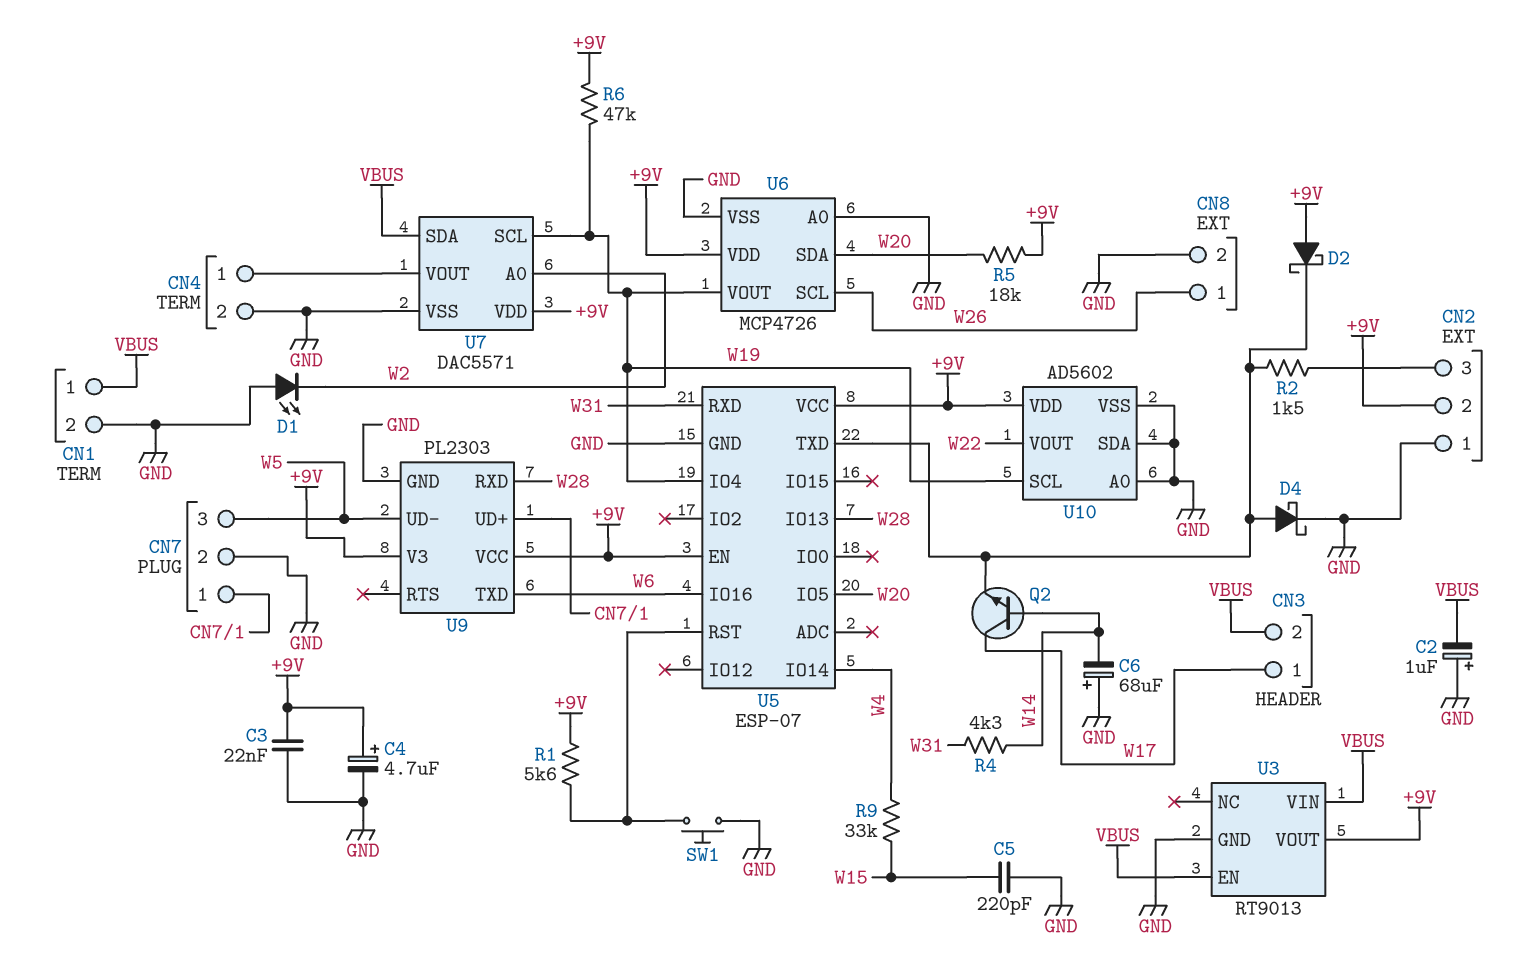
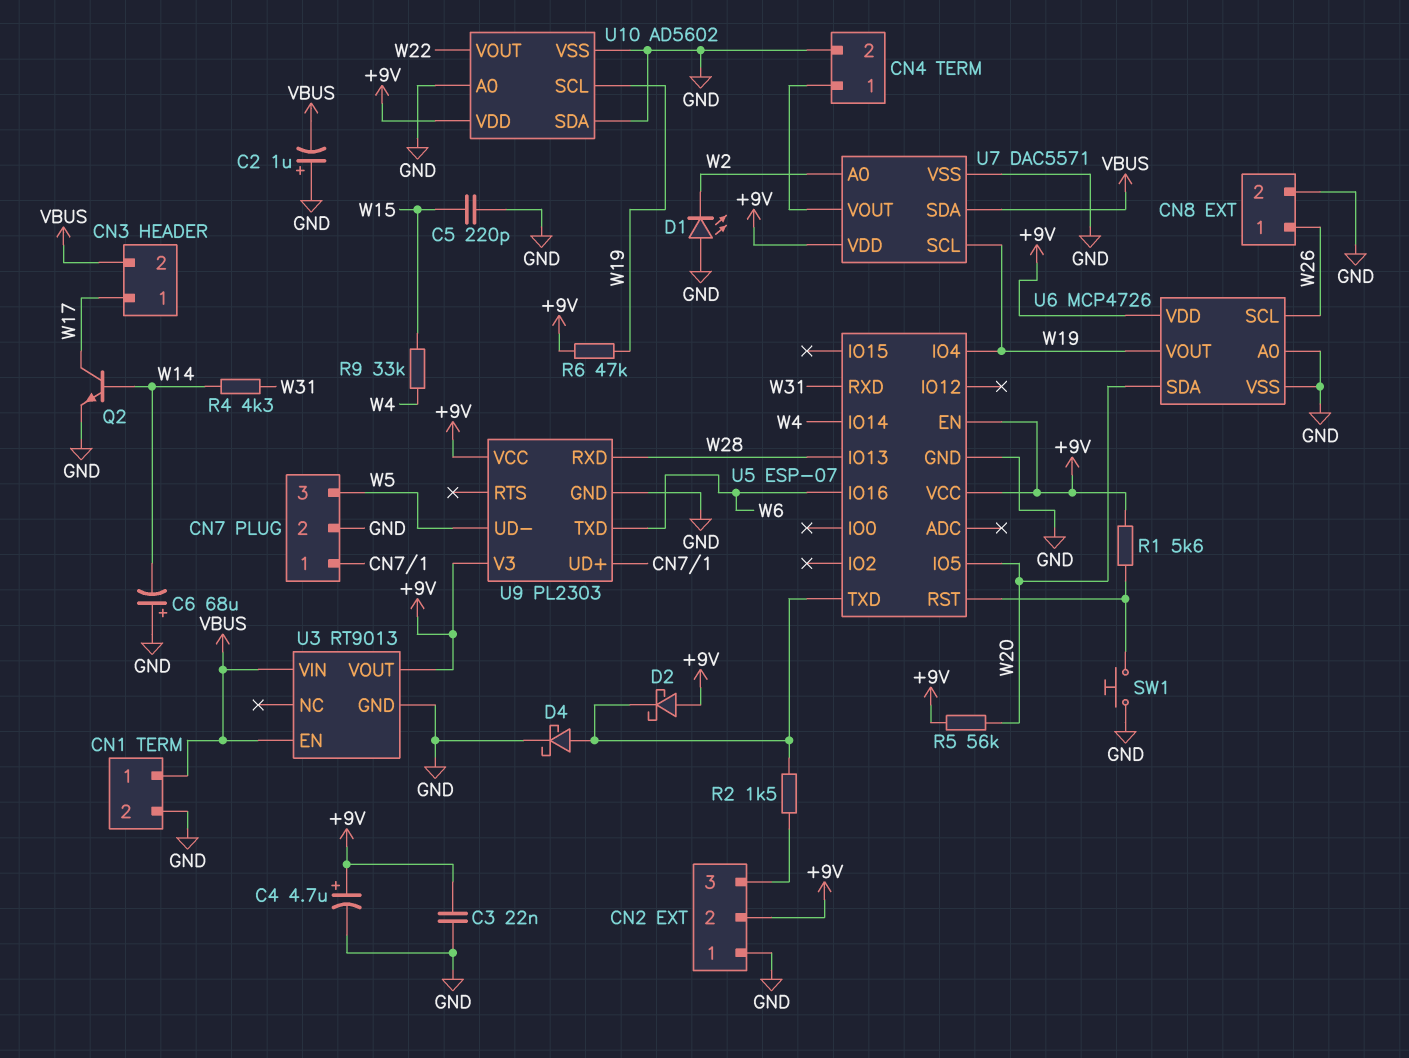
Q2: NPN (B W14, C W17, E U5/TXD) -> NPN (B W14, C W17, E GND)
R5: 18k (+9V, W20) -> 56k (+9V, W20)

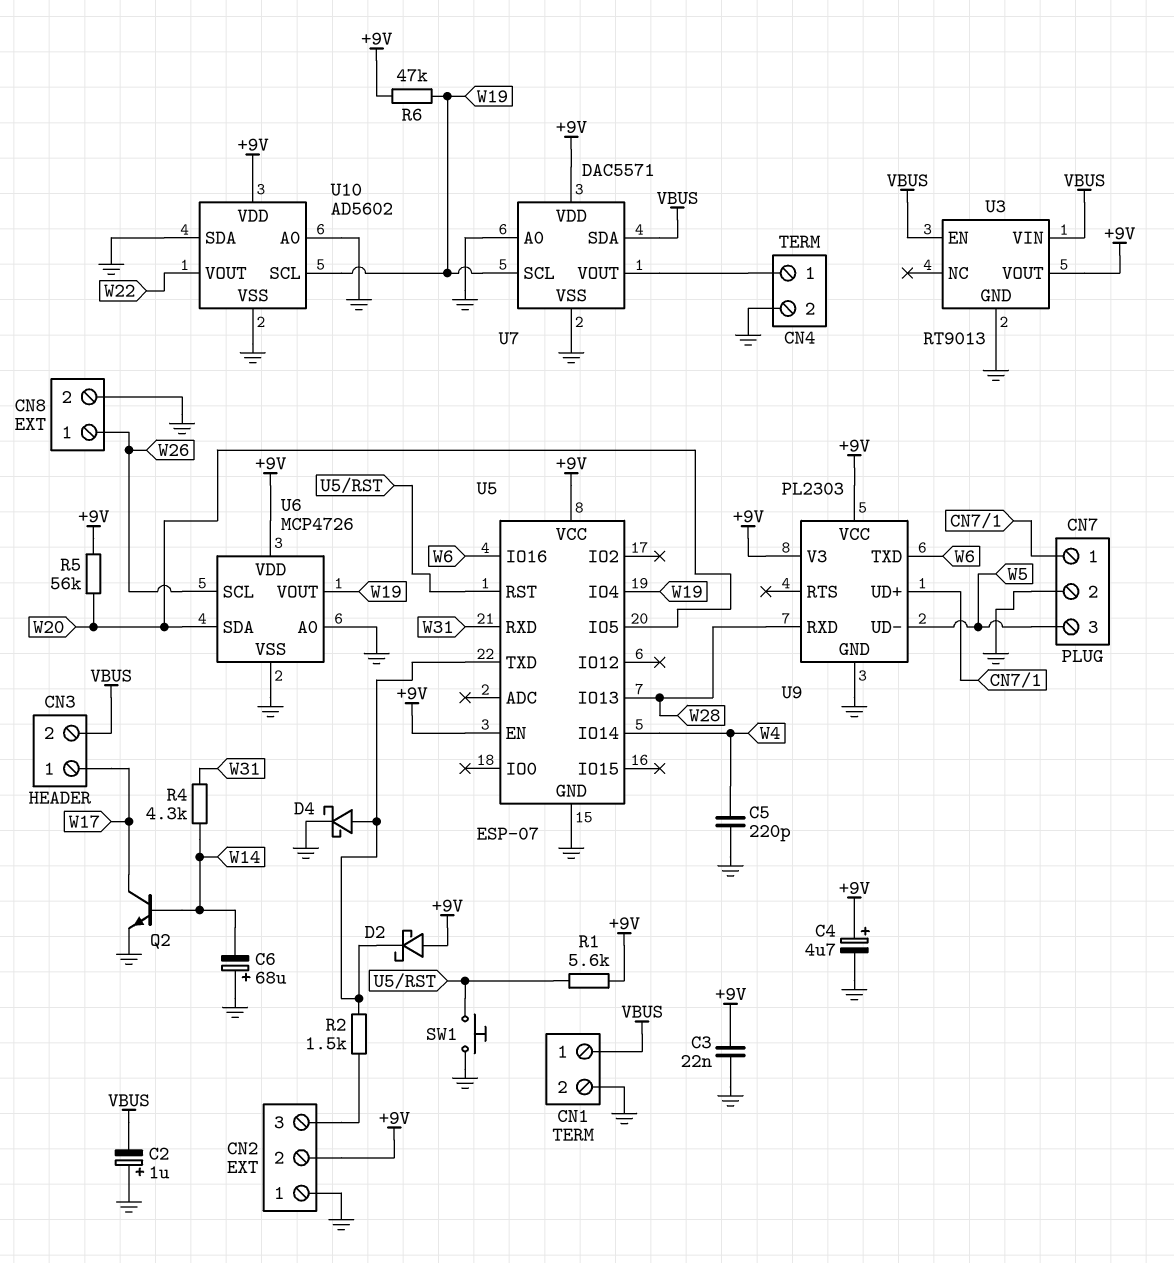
C5: 220pF (GND, W15) -> 220pF (GND, W4)
D1: LED (A GND, K W2) -> none
R9: 33k (W4, W15) -> none
U7 pin A0: W2 -> GND

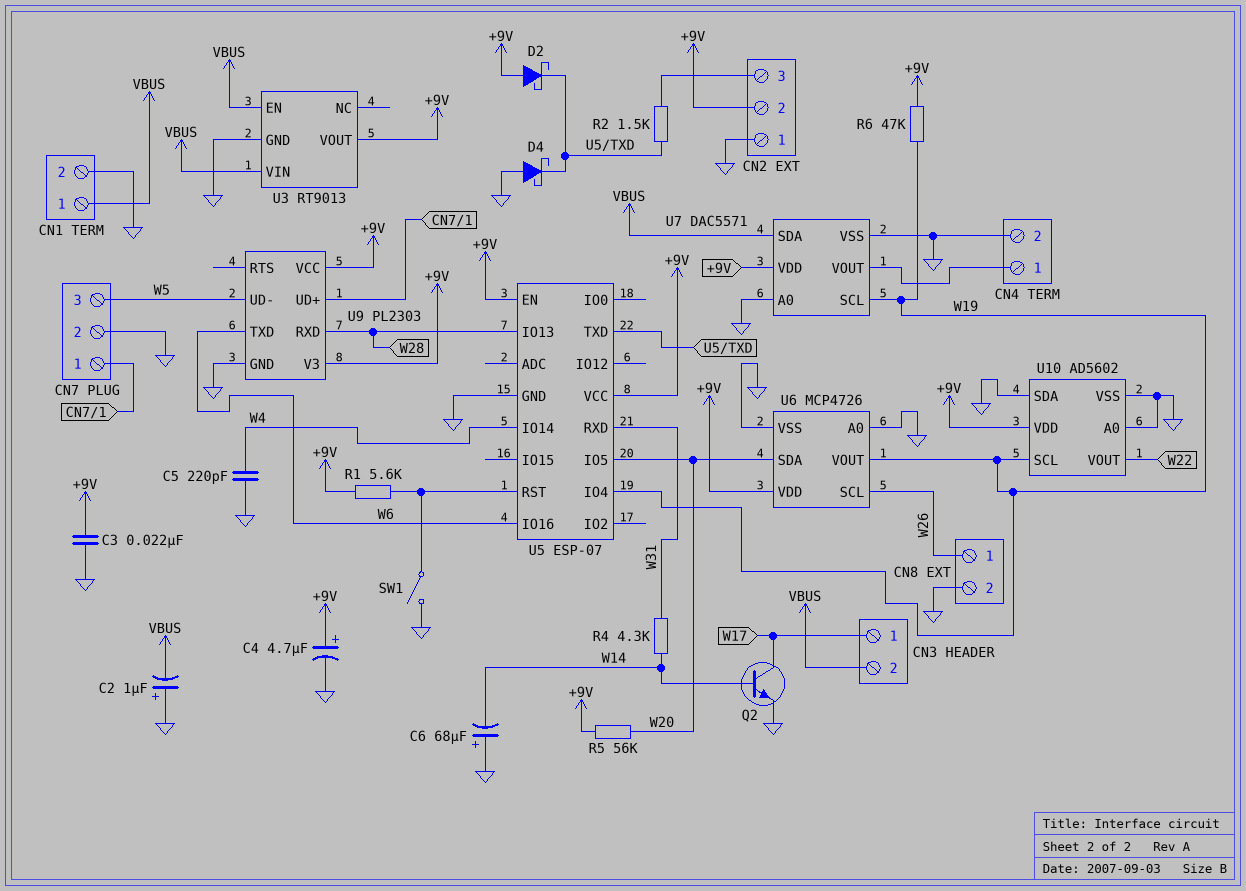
D4: schottky (A U5/TXD, K GND) -> schottky (A GND, K U5/TXD)
SW1: button (GND, U5/RST) -> switch (GND, U5/RST)

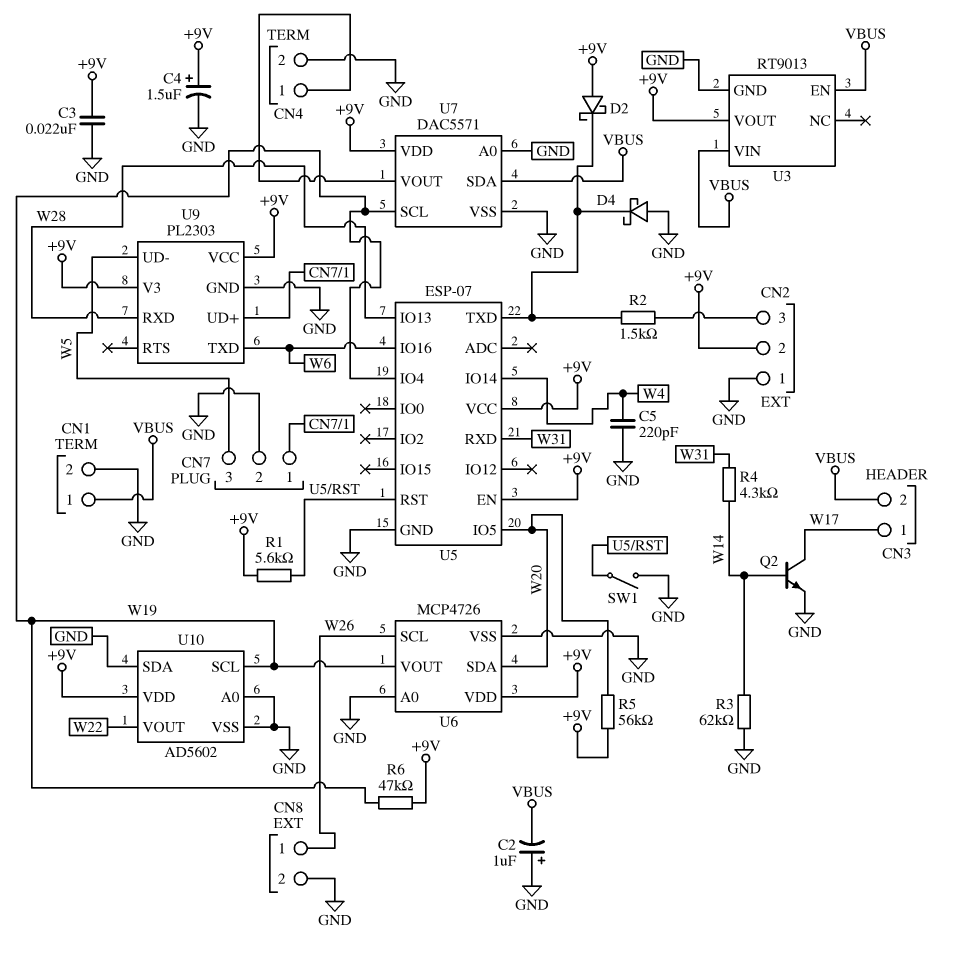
C4: 4.7uF (plus +9V, minus GND) -> 1.5uF (plus +9V, minus GND)
C6: 68uF (plus GND, minus W14) -> none
R3: none -> 62k (GND, W14)

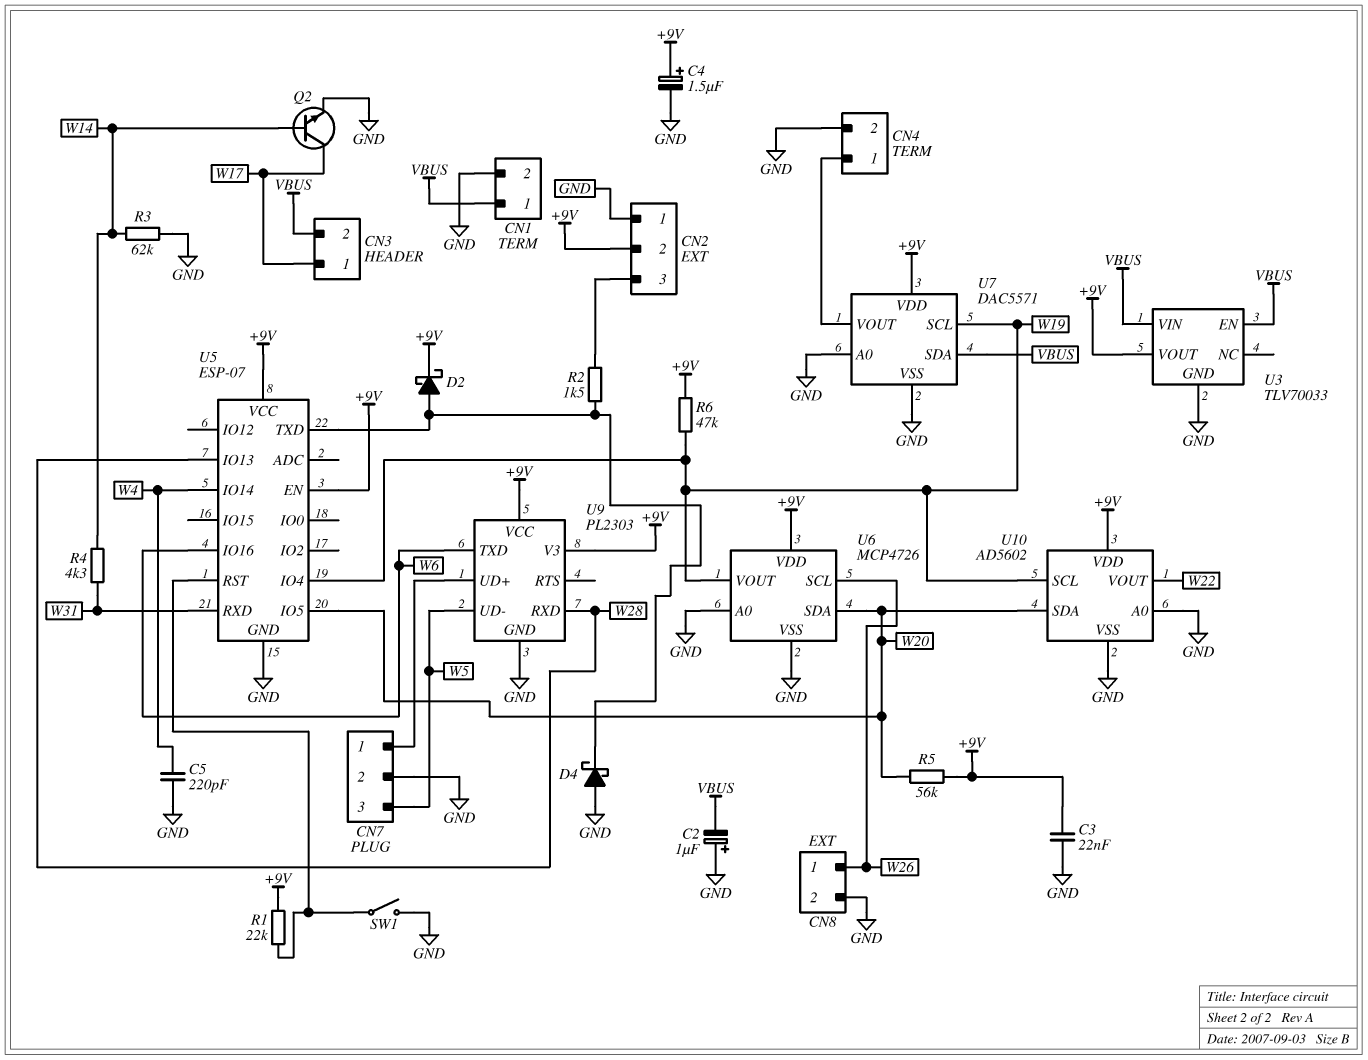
D2: schottky (A +9V, K U5/TXD) -> schottky (A U5/TXD, K +9V)
R1: 5.6k (+9V, U5/RST) -> 22k (+9V, U5/RST)
U3: RT9013 -> TLV70033
U10 pin SDA: GND -> W20

